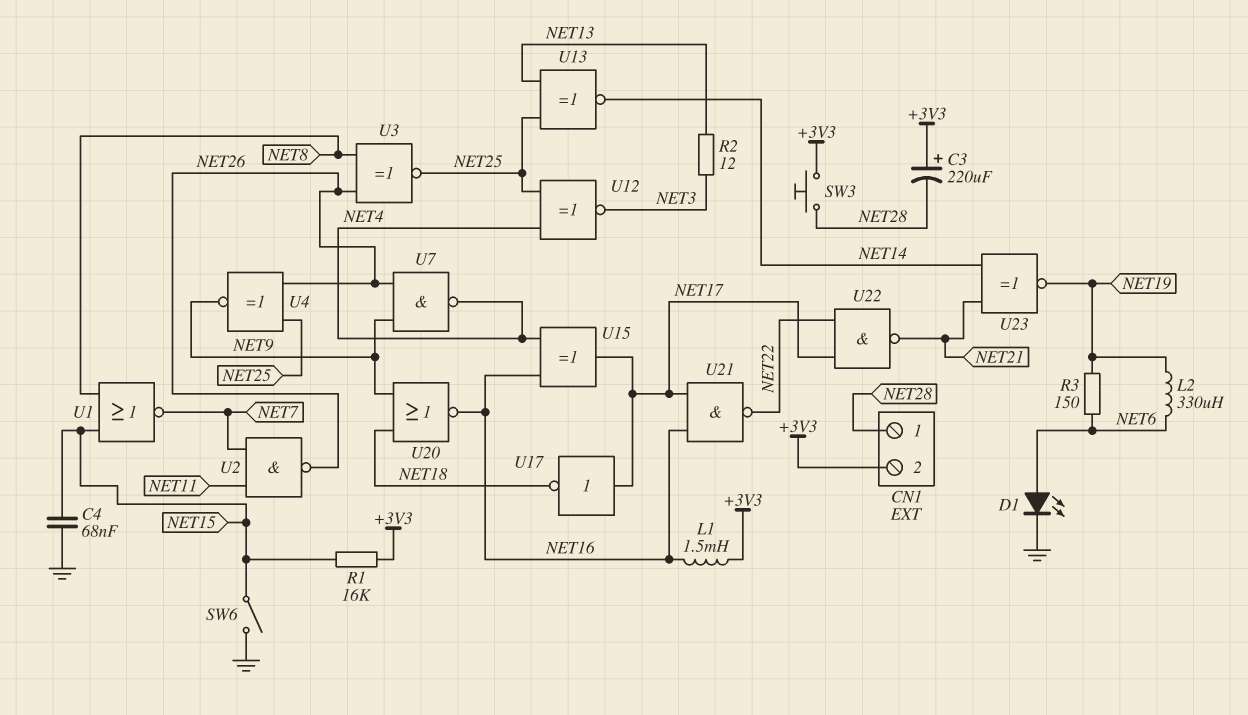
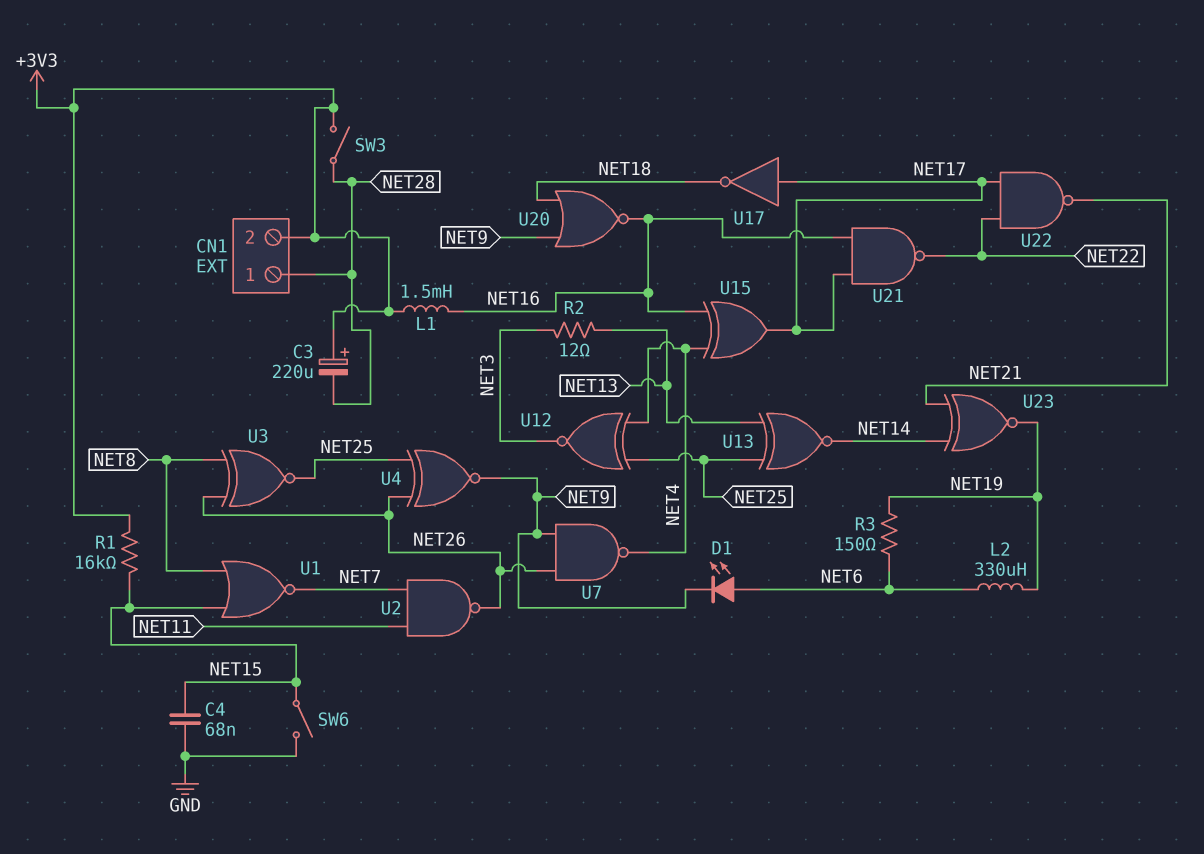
D1: LED (A NET6, K GND) -> LED (A NET6, K NET9)
SW3: button (+3V3, NET28) -> switch (+3V3, NET28)

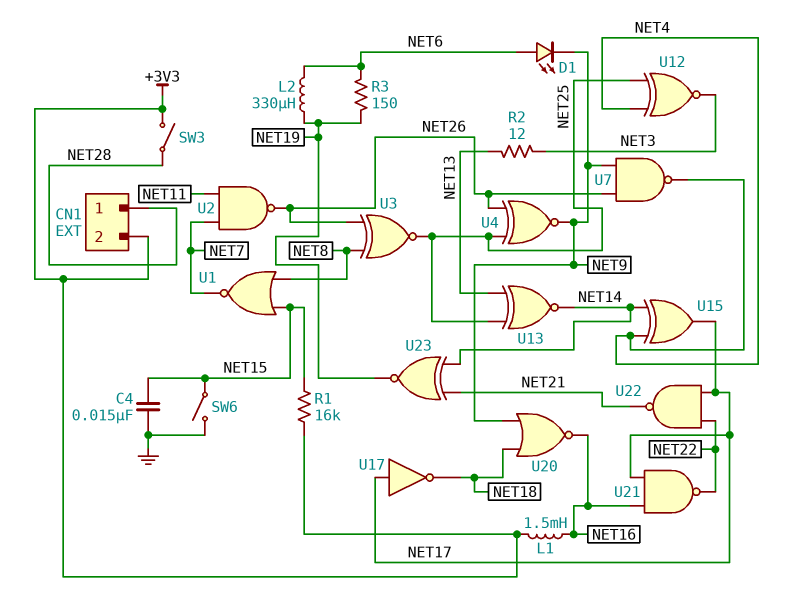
C3: 220uF (plus +3V3, minus NET28) -> none
C4: 68nF (GND, NET15) -> 15nF (GND, NET15)
U15: XOR (in NET4, in NET16, out NET17) -> XOR (in NET4, in NET14, out NET17)

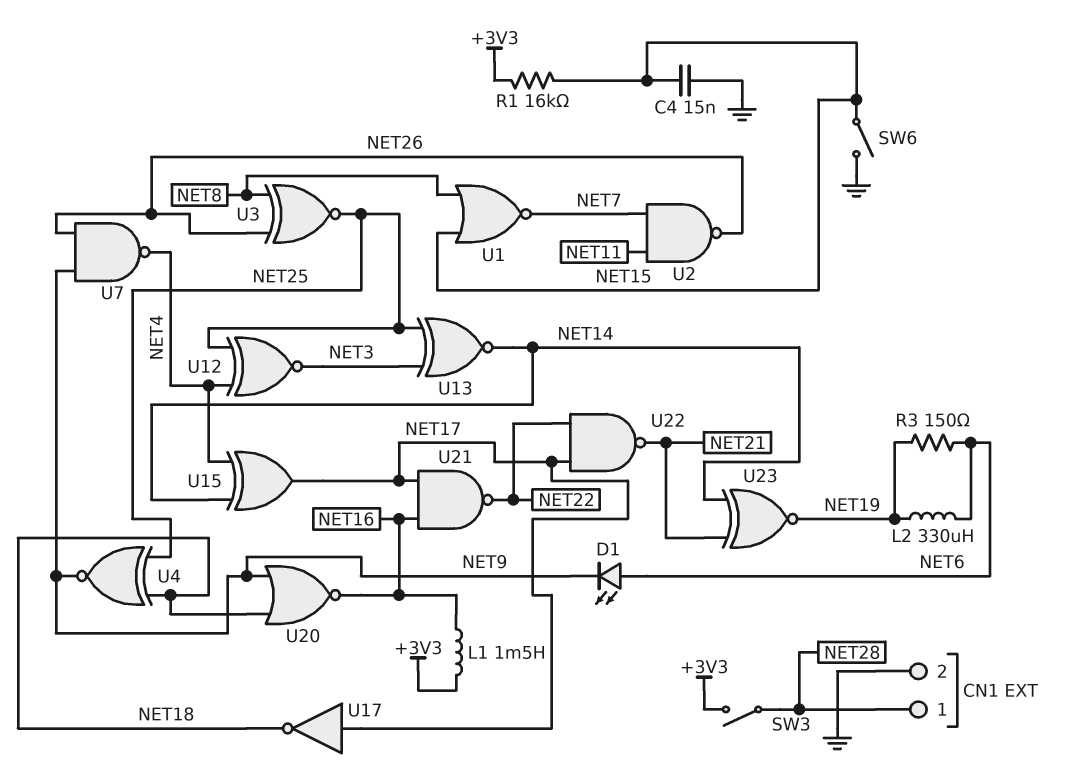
CN1 pin 2: +3V3 -> GND
R2: 12 (NET3, NET13) -> none
U4: XNOR (in NET25, in NET26, out NET9) -> XNOR (in NET18, in NET25, out NET9)
U13: XNOR (in NET13, in NET25, out NET14) -> XNOR (in NET3, in NET25, out NET14)

